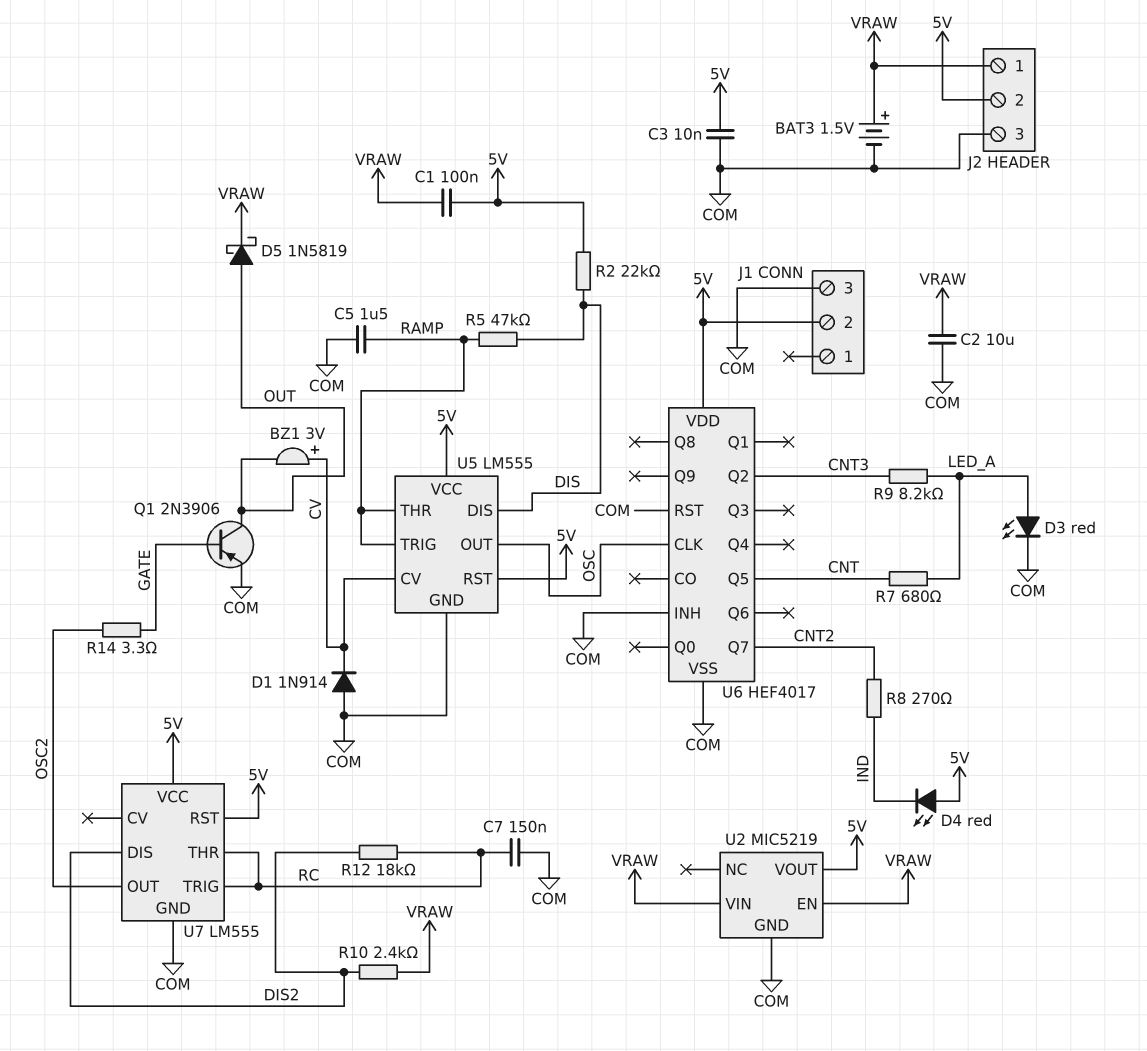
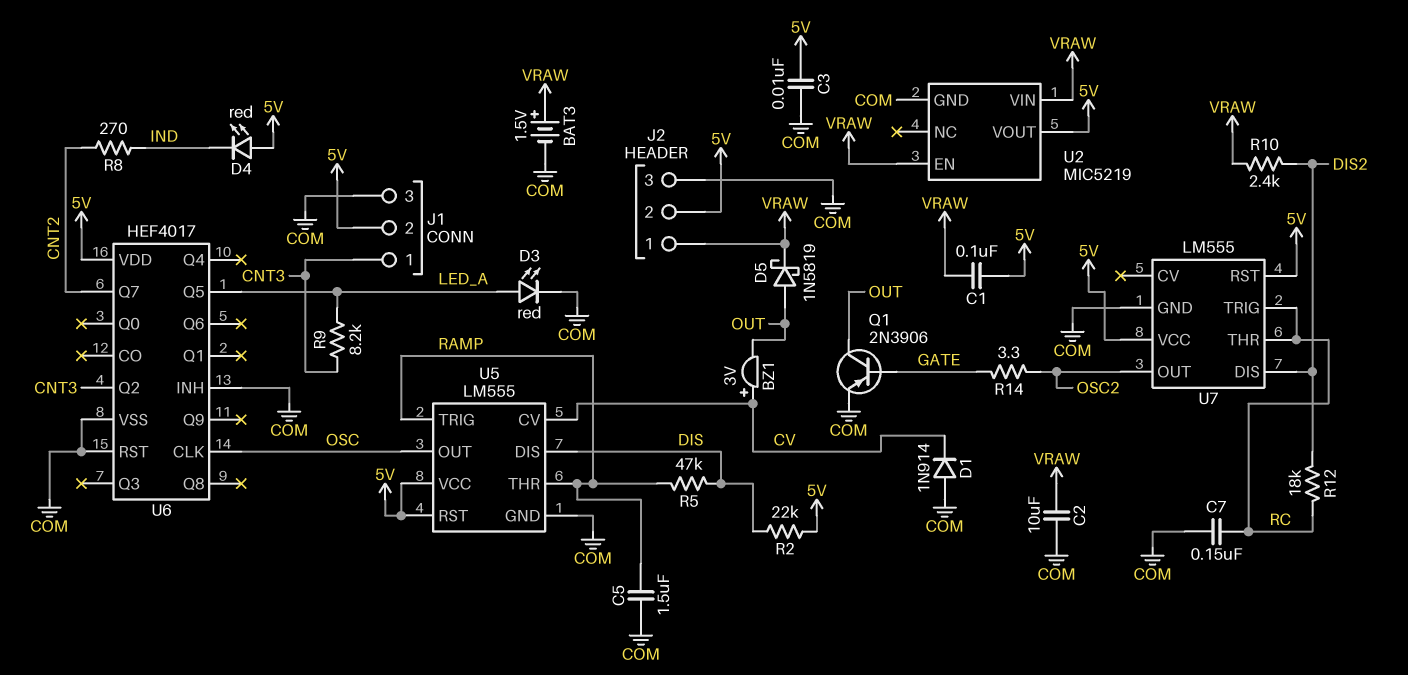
J1 pin 1: none -> CNT3
R7: 680 (CNT, LED_A) -> none
U6 pin Q5: CNT -> LED_A

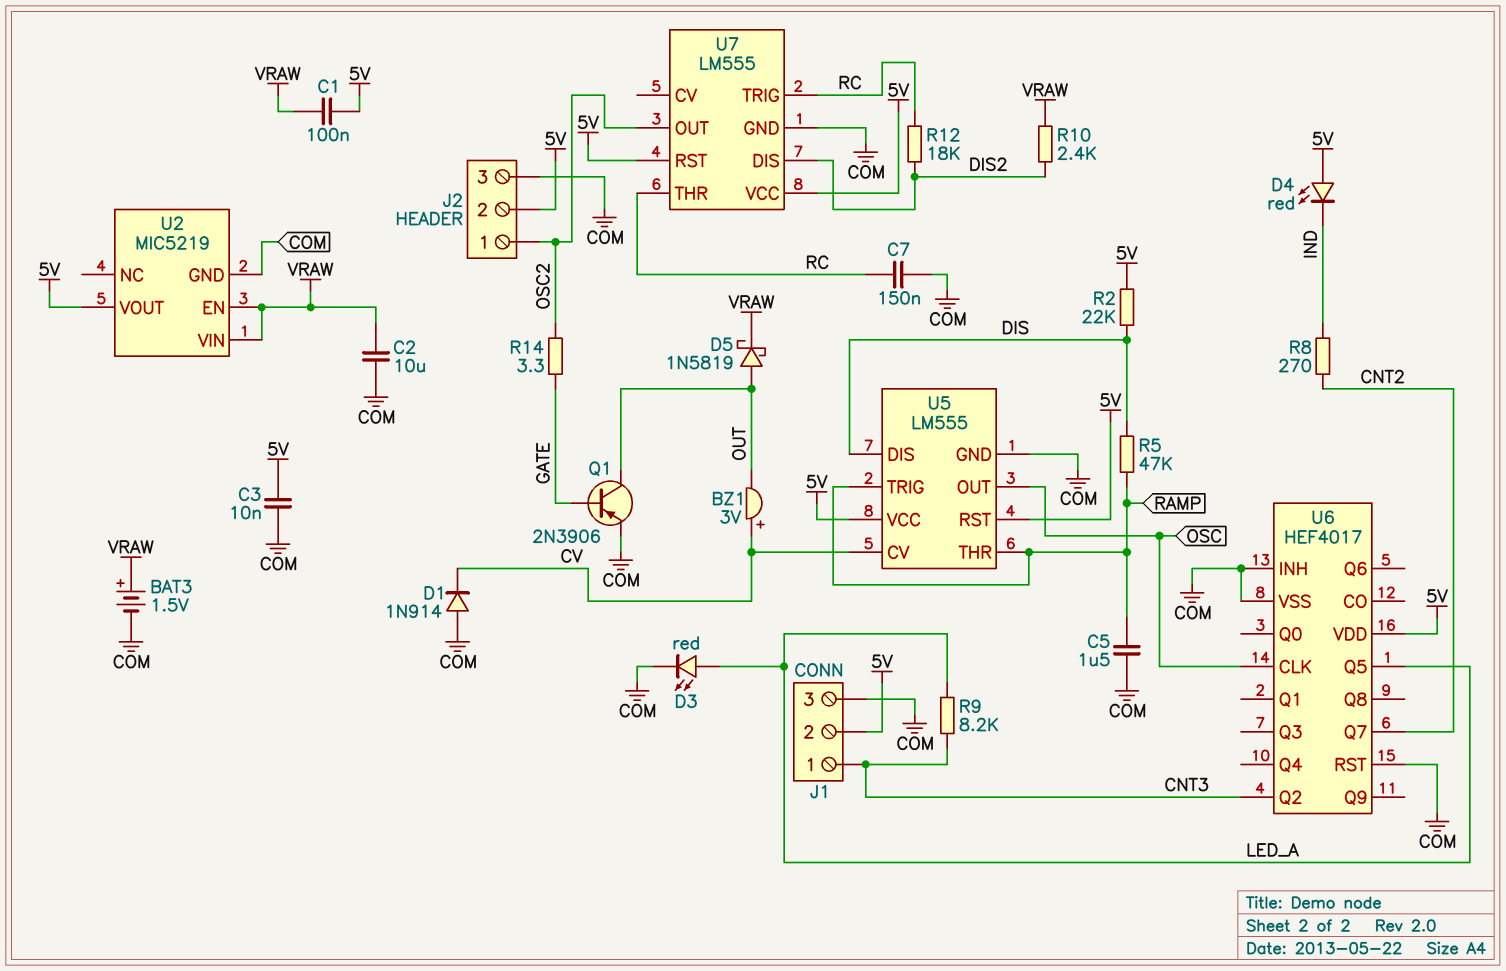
J2 pin 1: VRAW -> OSC2

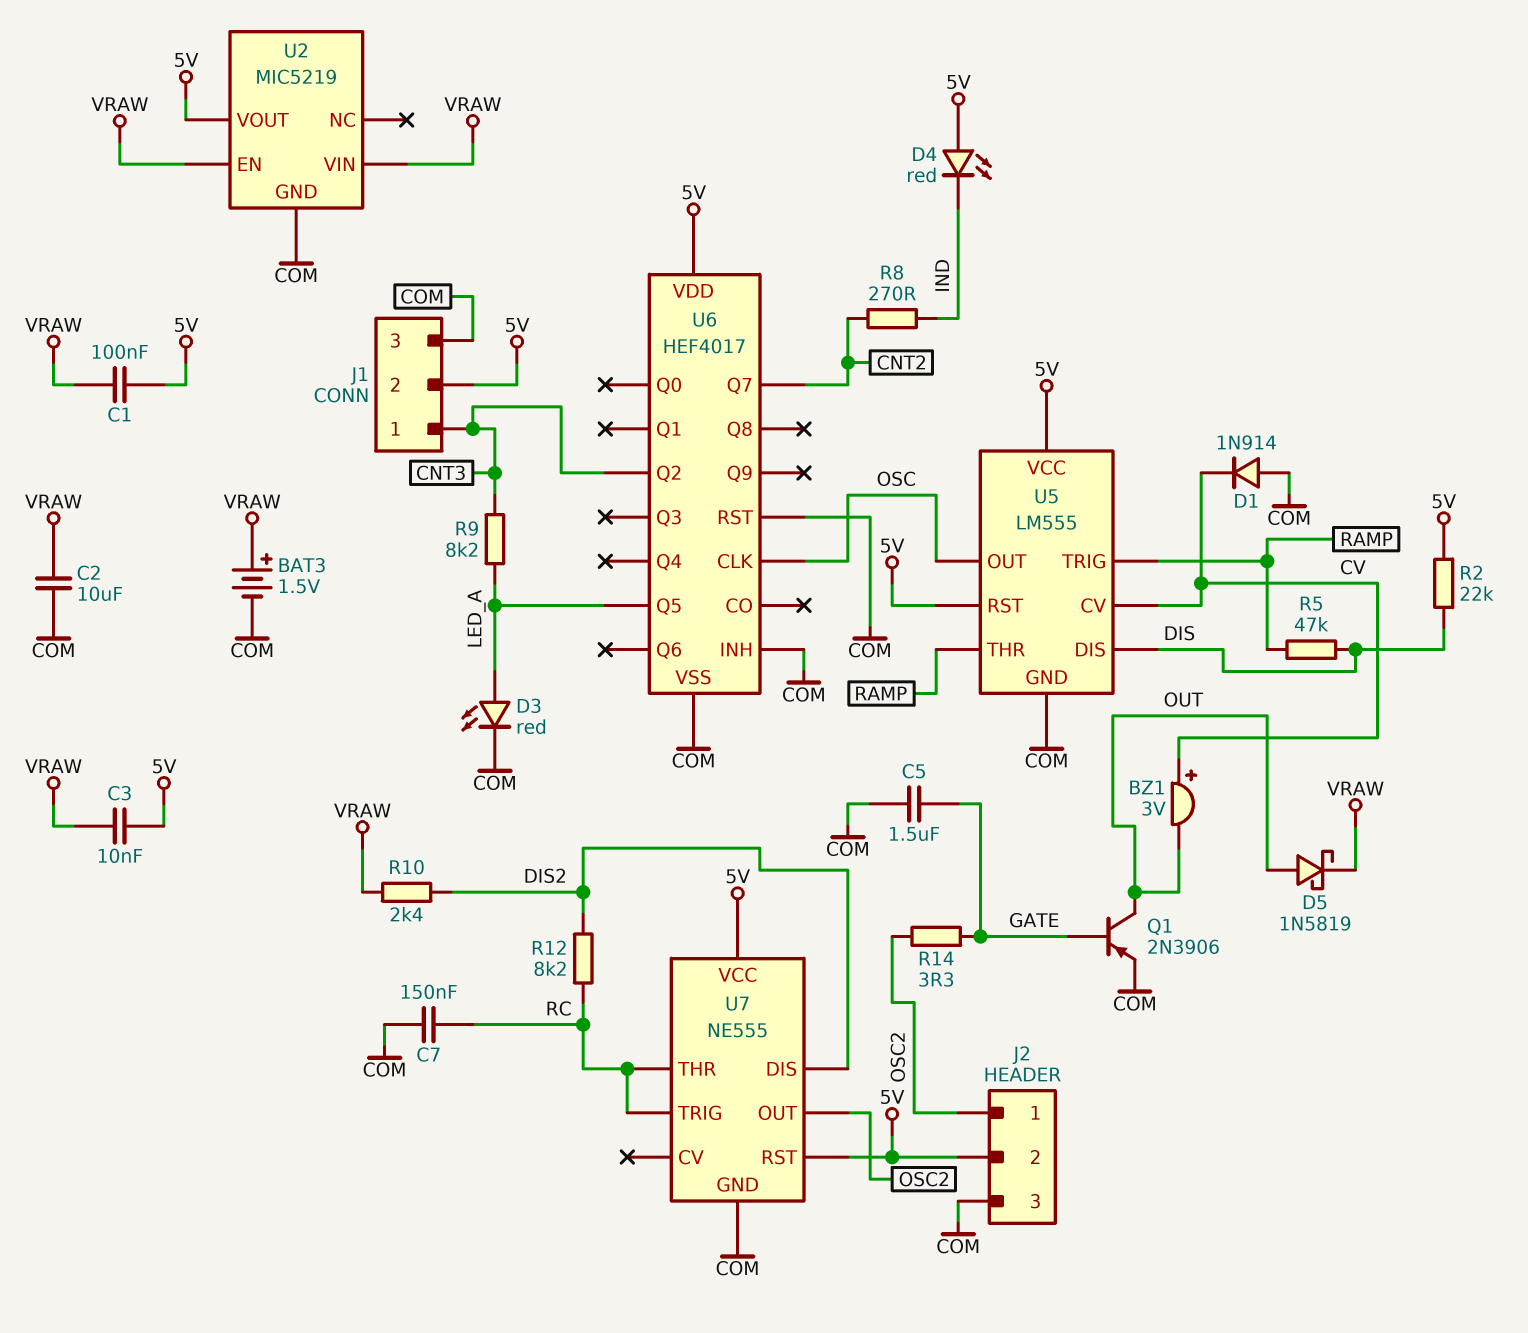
C3: 10nF (5V, COM) -> 10nF (5V, VRAW)
C5: 1.5uF (COM, RAMP) -> 1.5uF (COM, GATE)
R12: 18k (DIS2, RC) -> 8.2k (DIS2, RC)
U7: LM555 -> NE555

